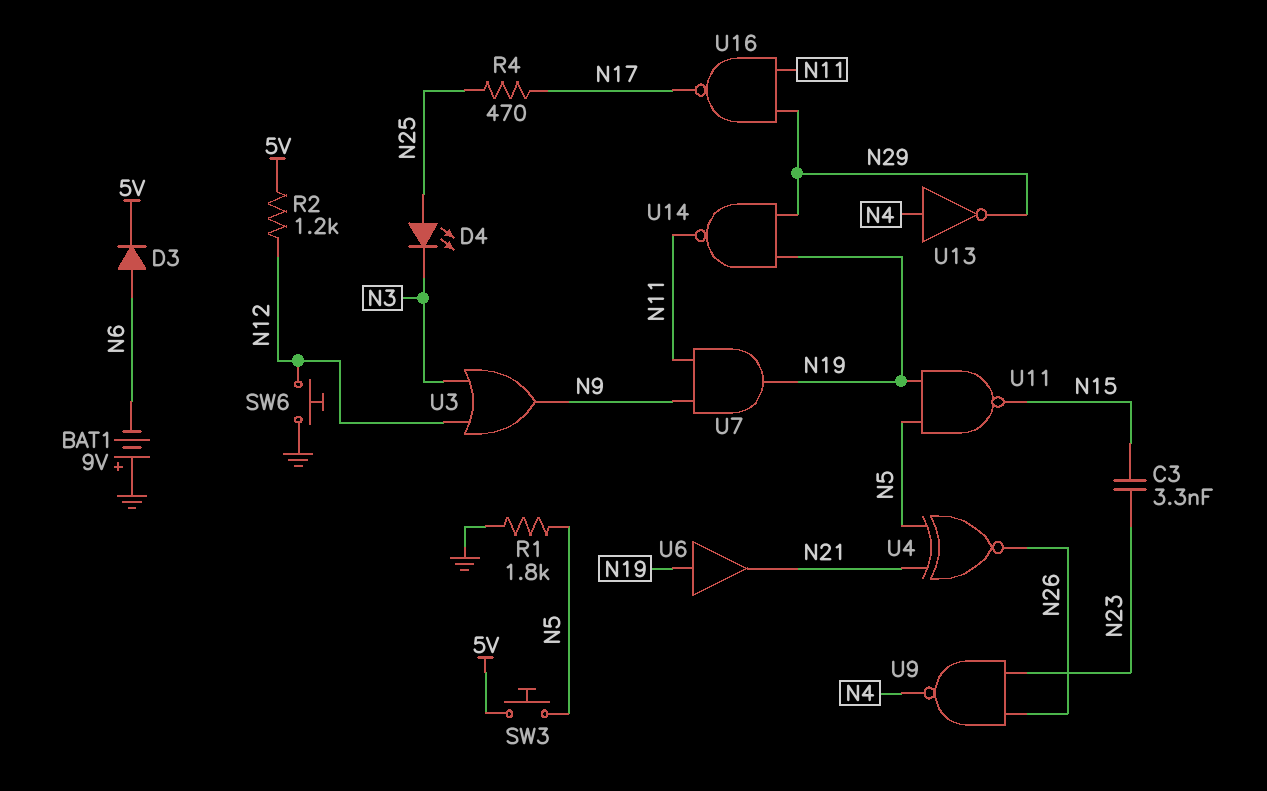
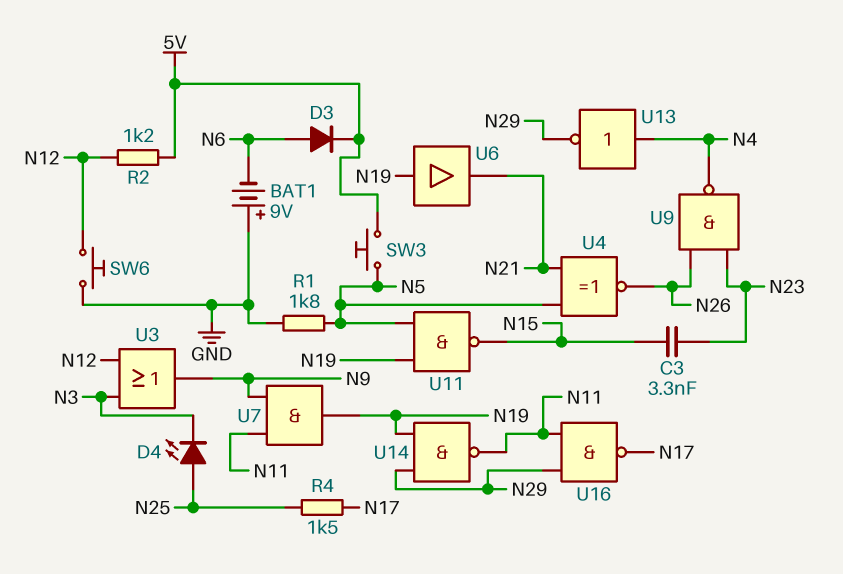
R4: 470 (N17, N25) -> 1.5k (N17, N25)

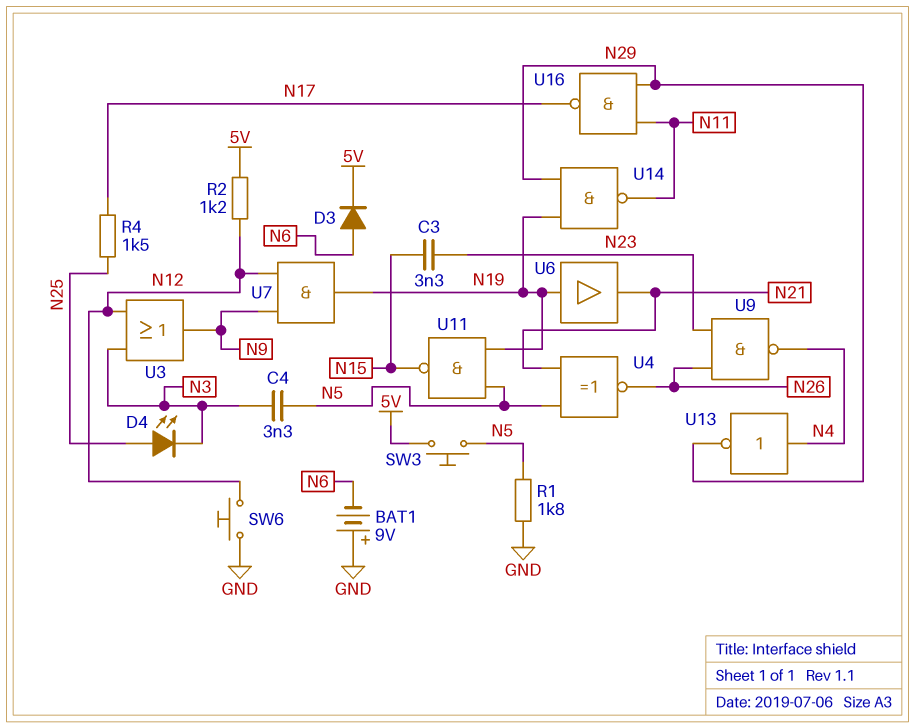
C4: none -> 3.3nF (N3, N5)
U7: AND (in N9, in N11, out N19) -> AND (in N9, in N12, out N19)

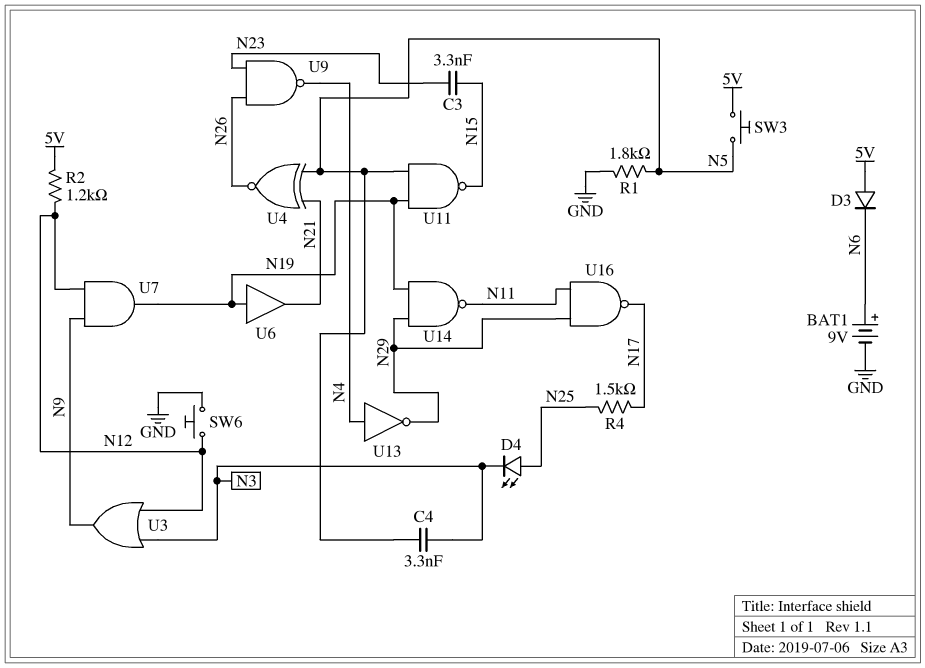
BAT1: 9V (plus GND, minus N6) -> 9V (plus N6, minus GND)
D3: diode (A N6, K 5V) -> diode (A 5V, K N6)

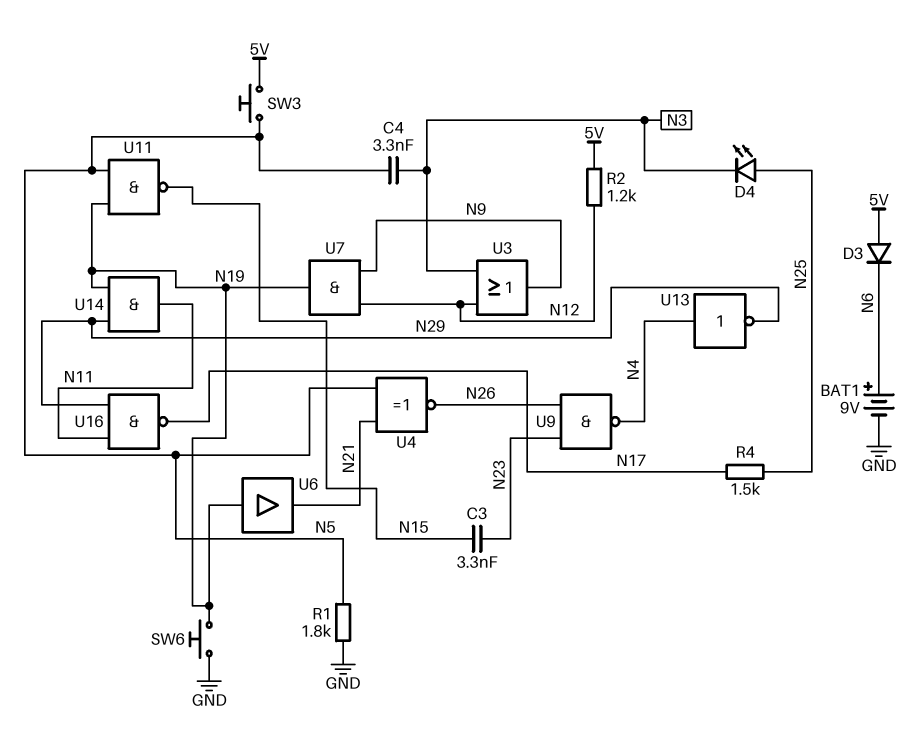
SW6: button (GND, N12) -> button (GND, N19)
U14: NAND (in N19, in N29, out N11) -> AND (in N19, in N29, out N11)

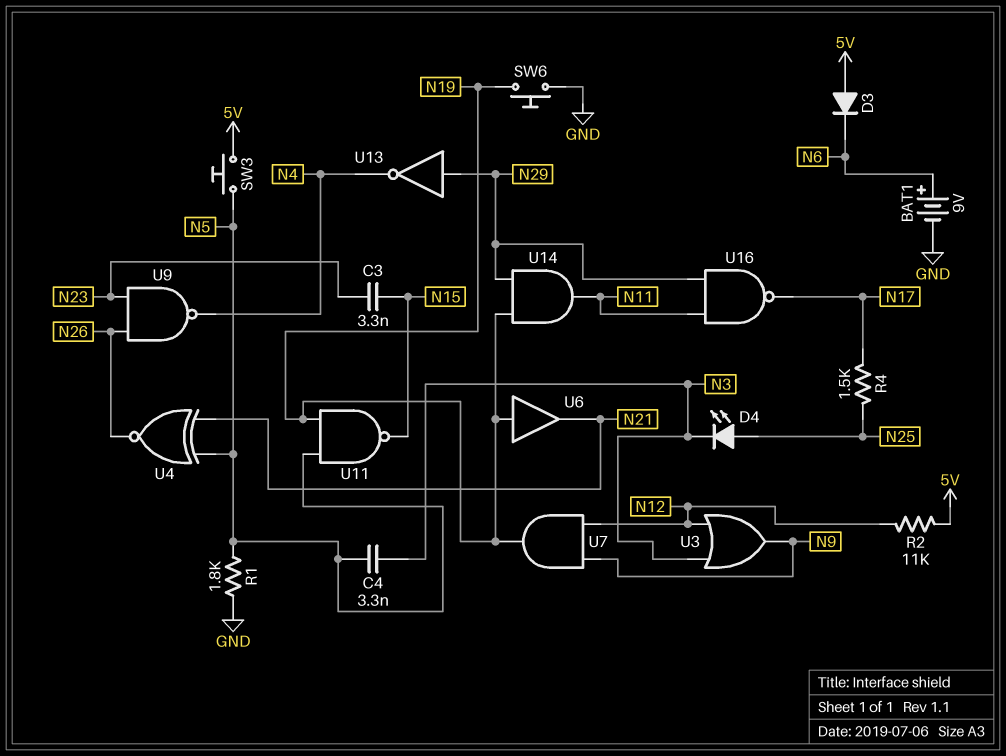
R2: 1.2k (5V, N12) -> 11k (5V, N12)
U13: NOT (in N4, out N29) -> NOT (in N29, out N4)

